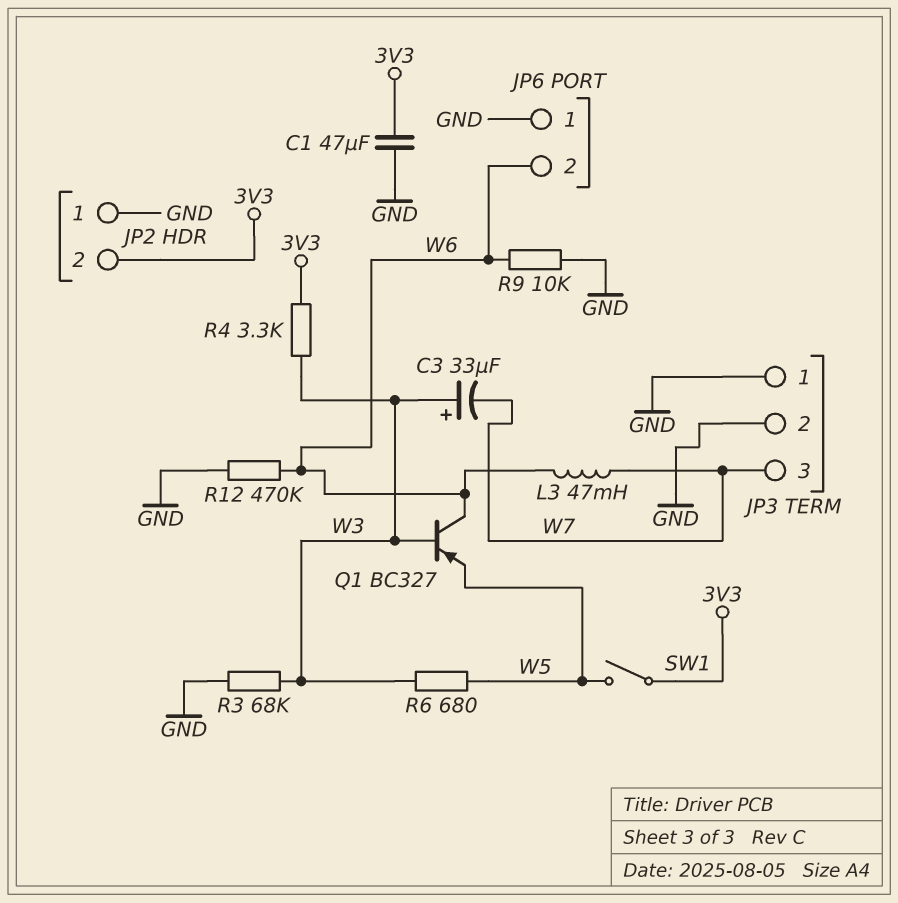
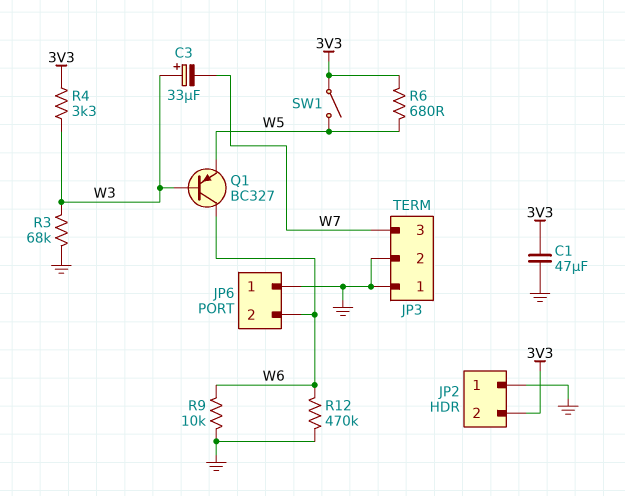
L3: 47mH (W6, W7) -> none
R6: 680 (W3, W5) -> 680 (3V3, W5)

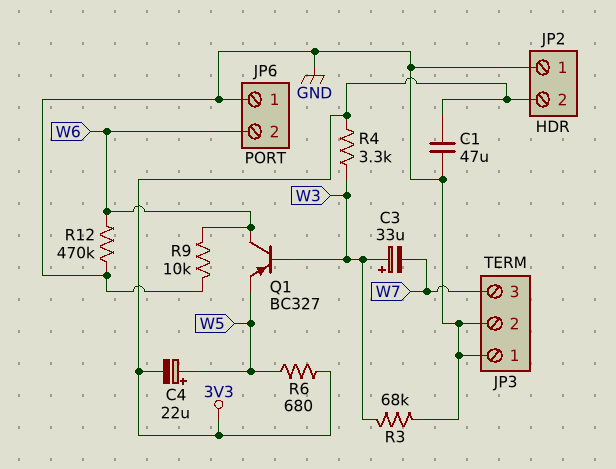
C4: none -> 22uF (plus W5, minus 3V3)
SW1: switch (3V3, W5) -> none

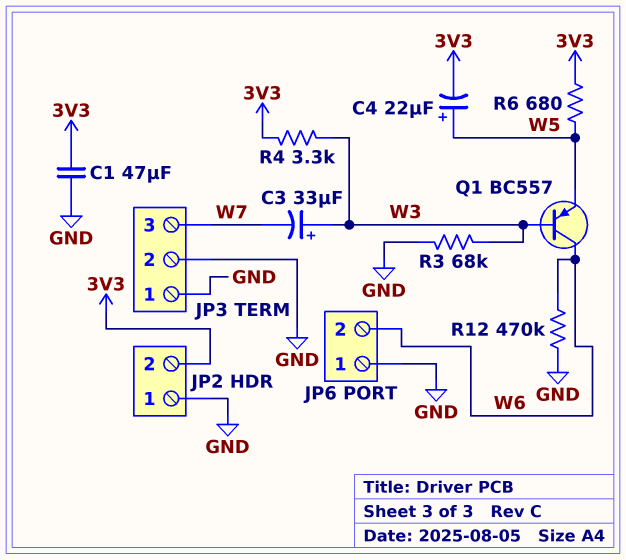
Q1: PNP BC327 (B W3, C W6, E W5) -> PNP BC557 (B W3, C W6, E W5)
R9: 10k (GND, W6) -> none

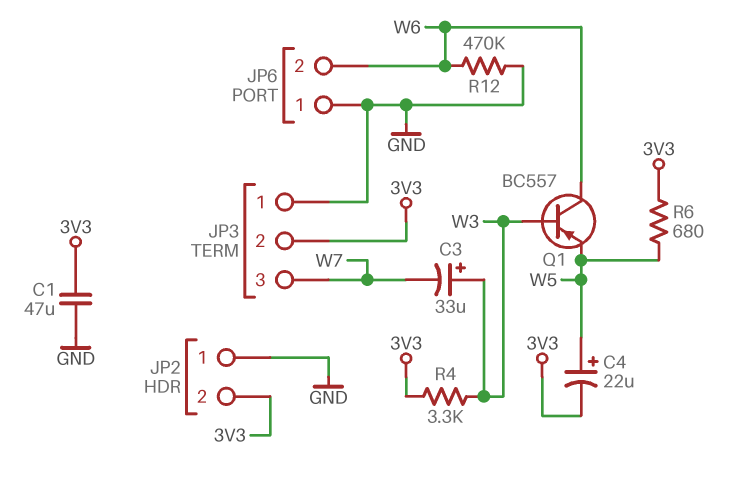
JP3 pin 2: GND -> 3V3
R3: 68k (GND, W3) -> none

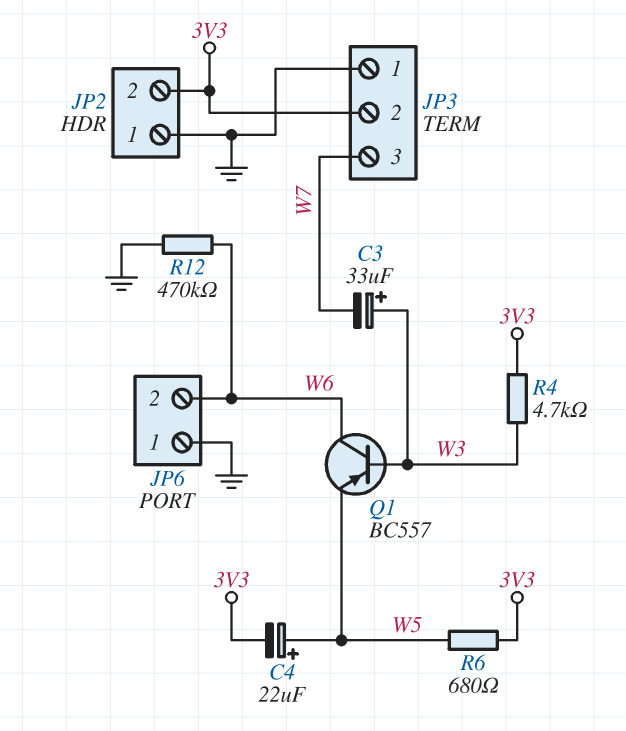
C1: 47uF (3V3, GND) -> none
R4: 3.3k (3V3, W3) -> 4.7k (3V3, W3)

